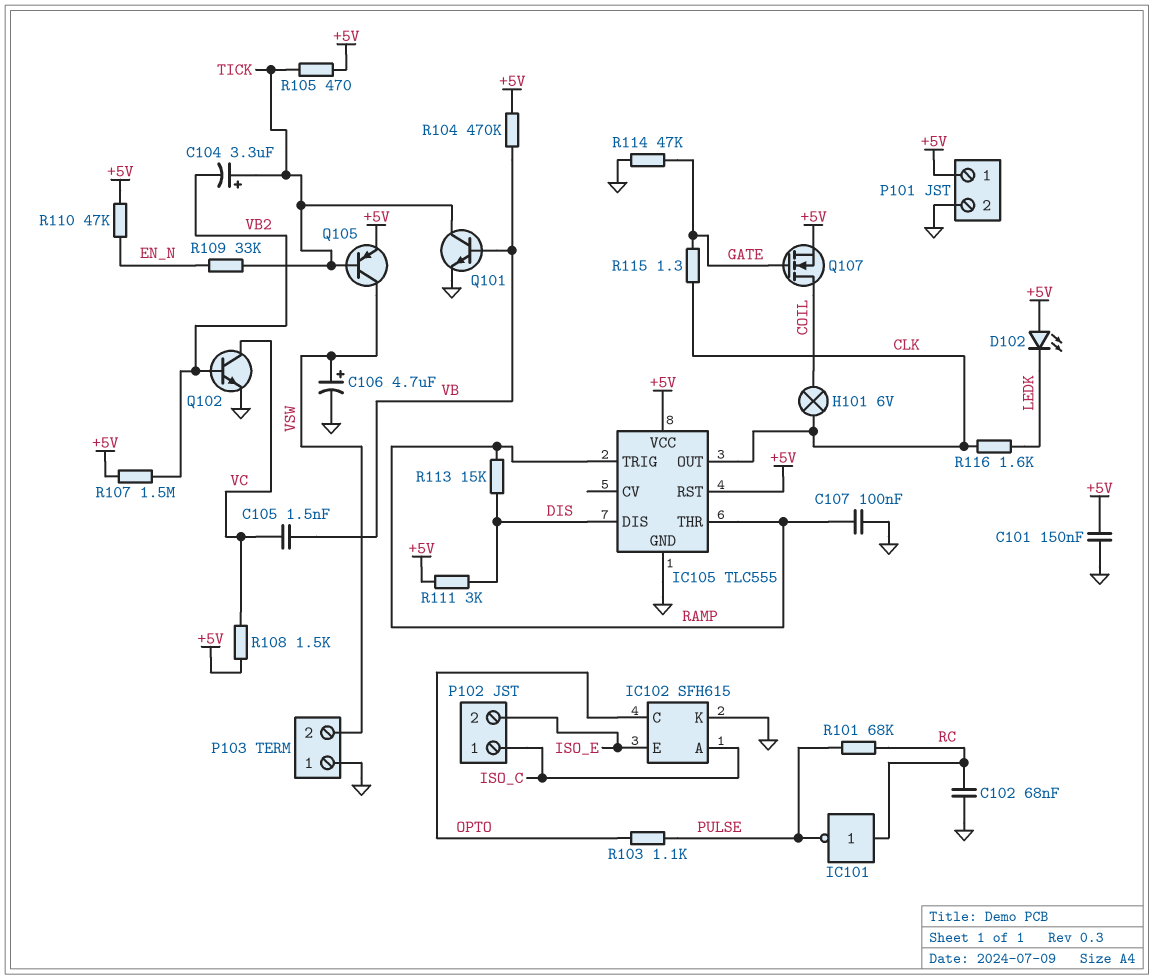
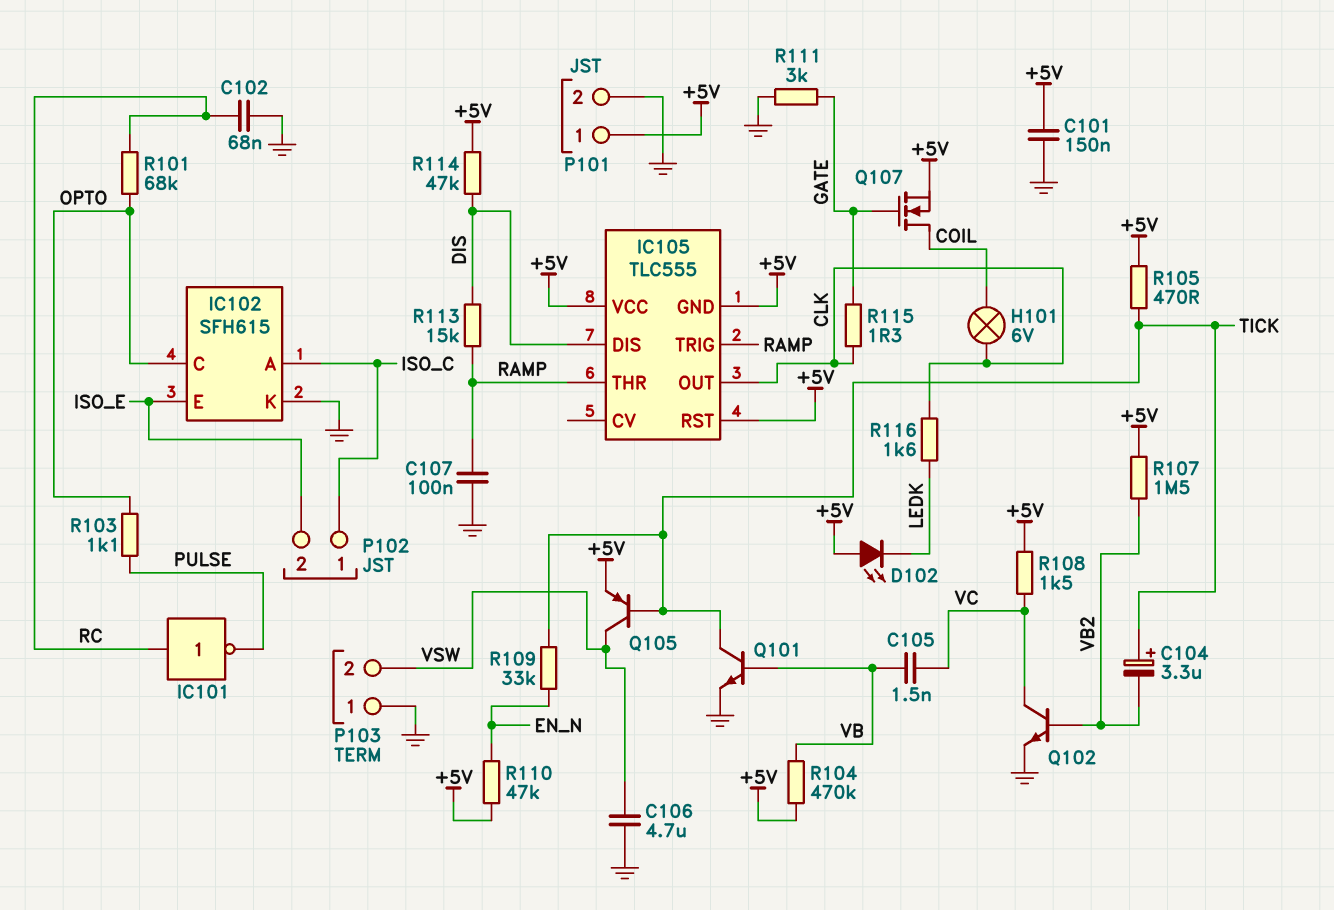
C106: 4.7uF (plus VSW, minus GND) -> 4.7uF (GND, VSW)
IC105 pin GND: GND -> +5V
R101: 68k (PULSE, RC) -> 68k (OPTO, RC)
R111: 3k (+5V, DIS) -> 3k (GATE, GND)
R114: 47k (GATE, GND) -> 47k (+5V, DIS)

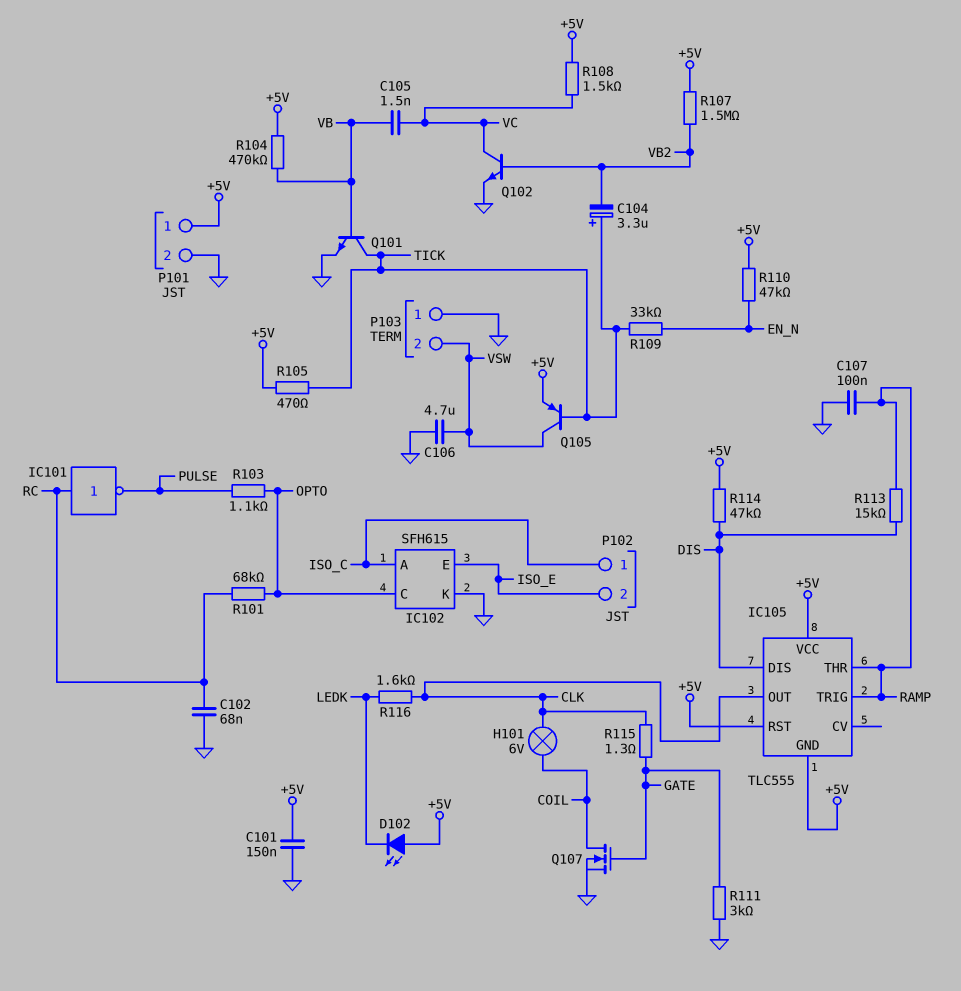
Q107: NMOS (G GATE, D COIL, S +5V) -> NMOS (G GATE, D COIL, S GND)

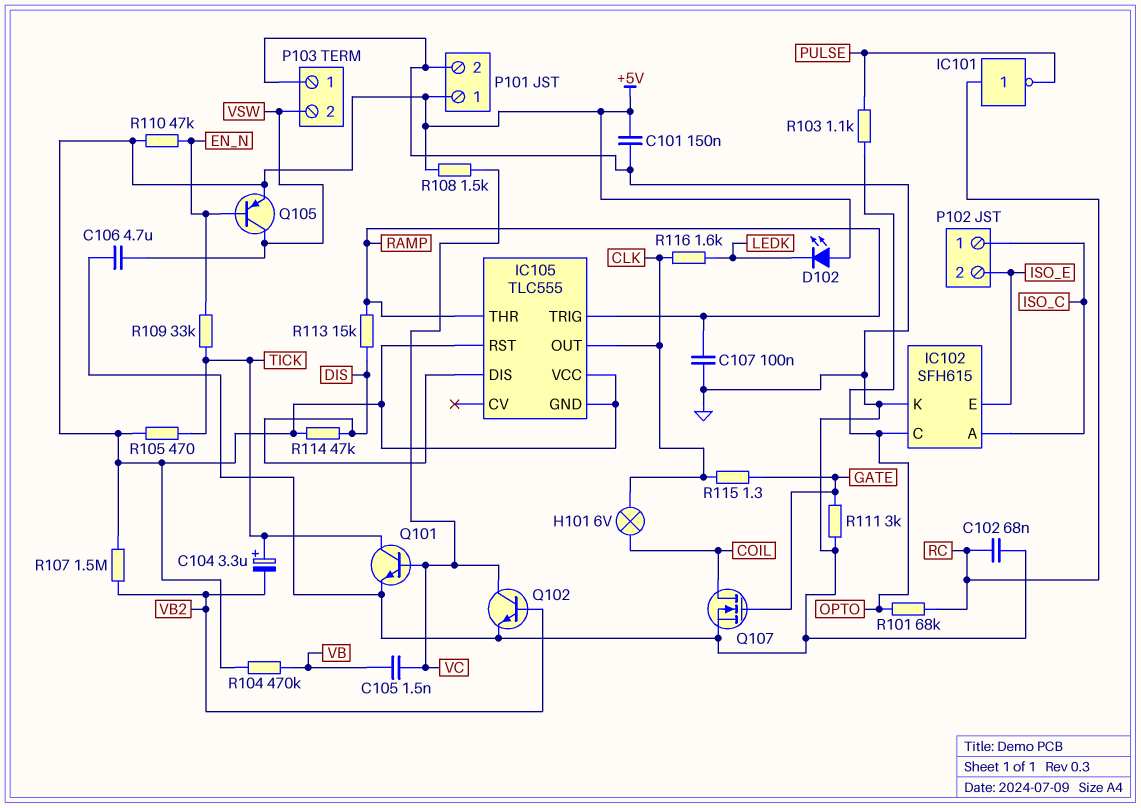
Q101: NPN (B VB, C TICK, E GND) -> NPN (B VC, C TICK, E GND)
Q105: PNP (B TICK, C VSW, E +5V) -> PNP (B EN_N, C VSW, E +5V)

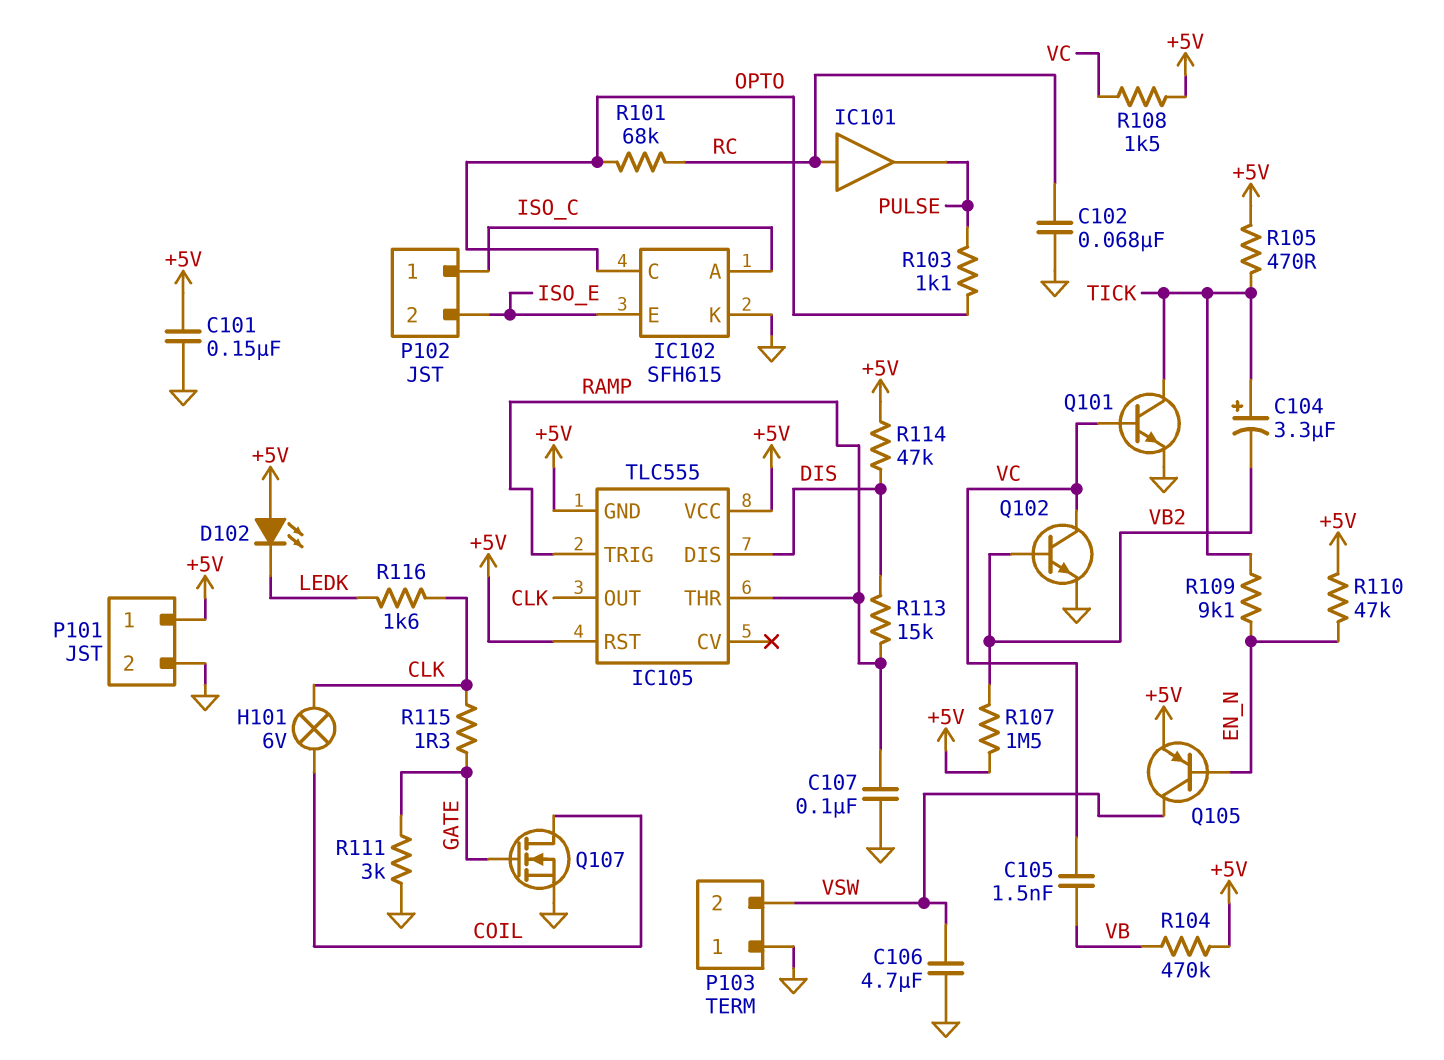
IC101: NOT (in RC, out PULSE) -> buffer (in RC, out PULSE)
R109: 33k (EN_N, TICK) -> 9.1k (EN_N, TICK)

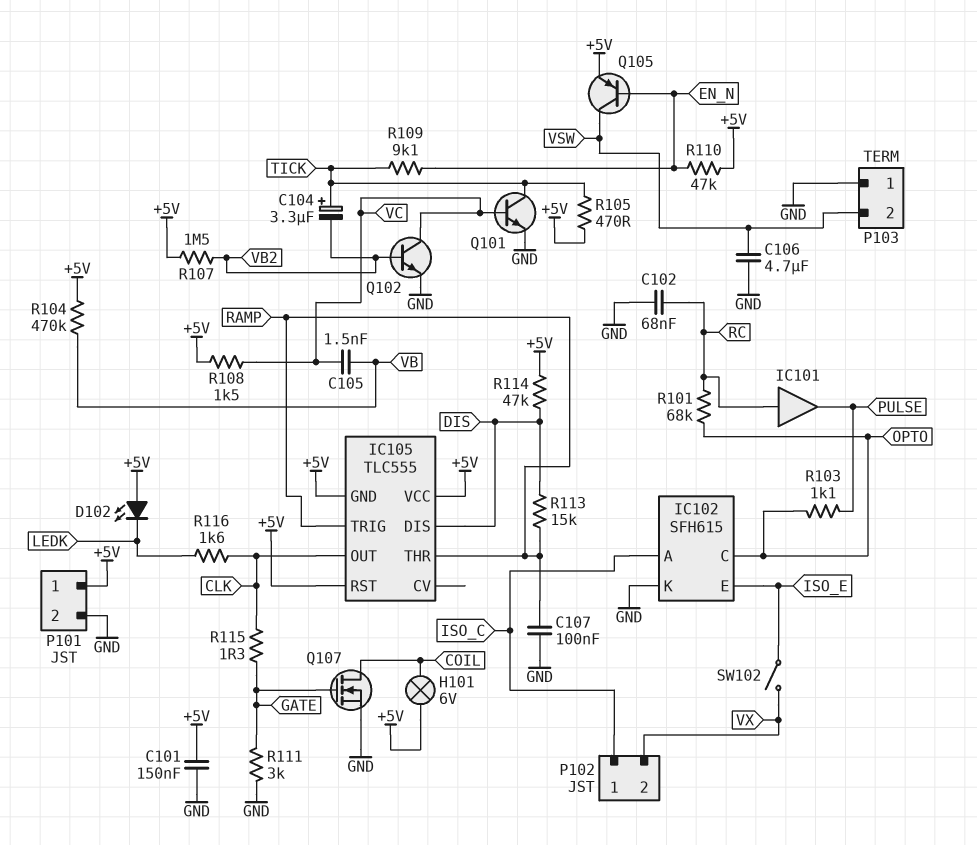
H101: lamp 6V (CLK, COIL) -> lamp 6V (+5V, COIL)
P102 pin 2: ISO_E -> VX
SW102: none -> switch (ISO_E, VX)

